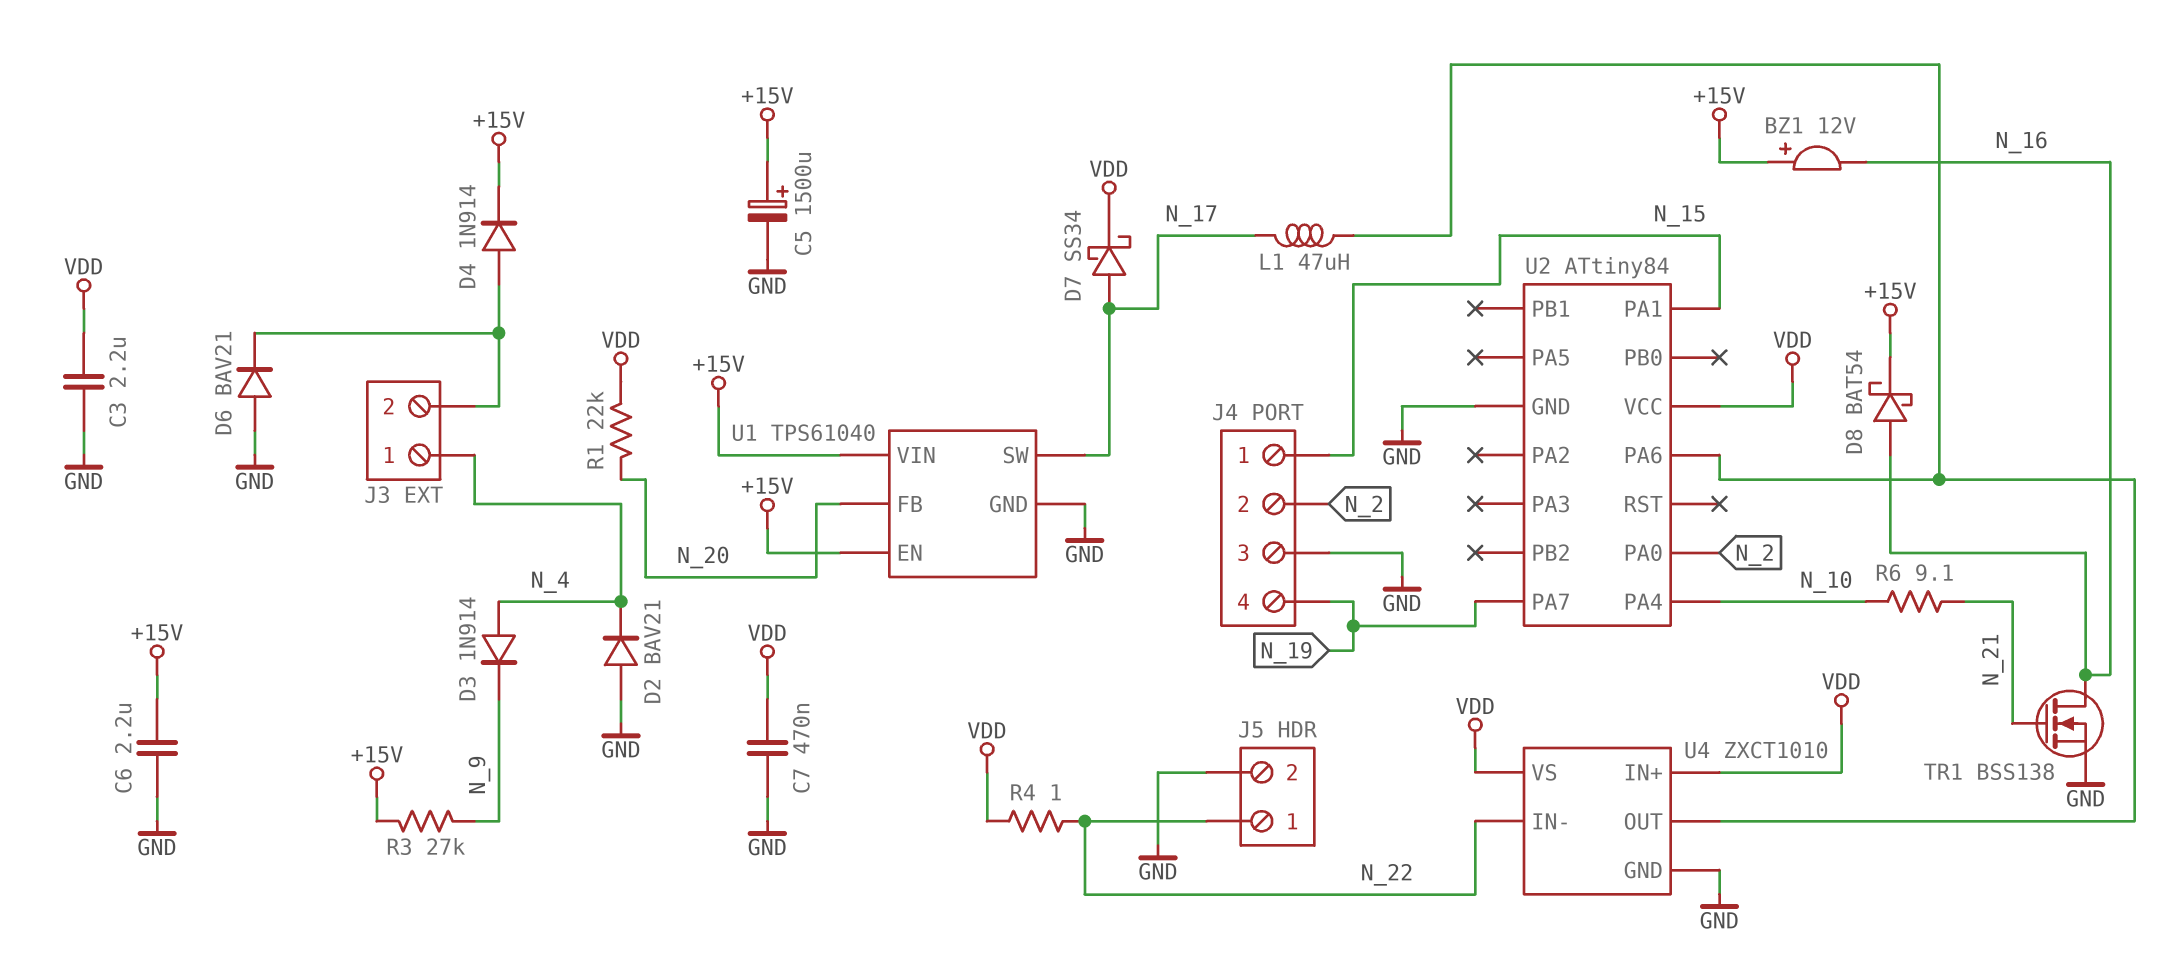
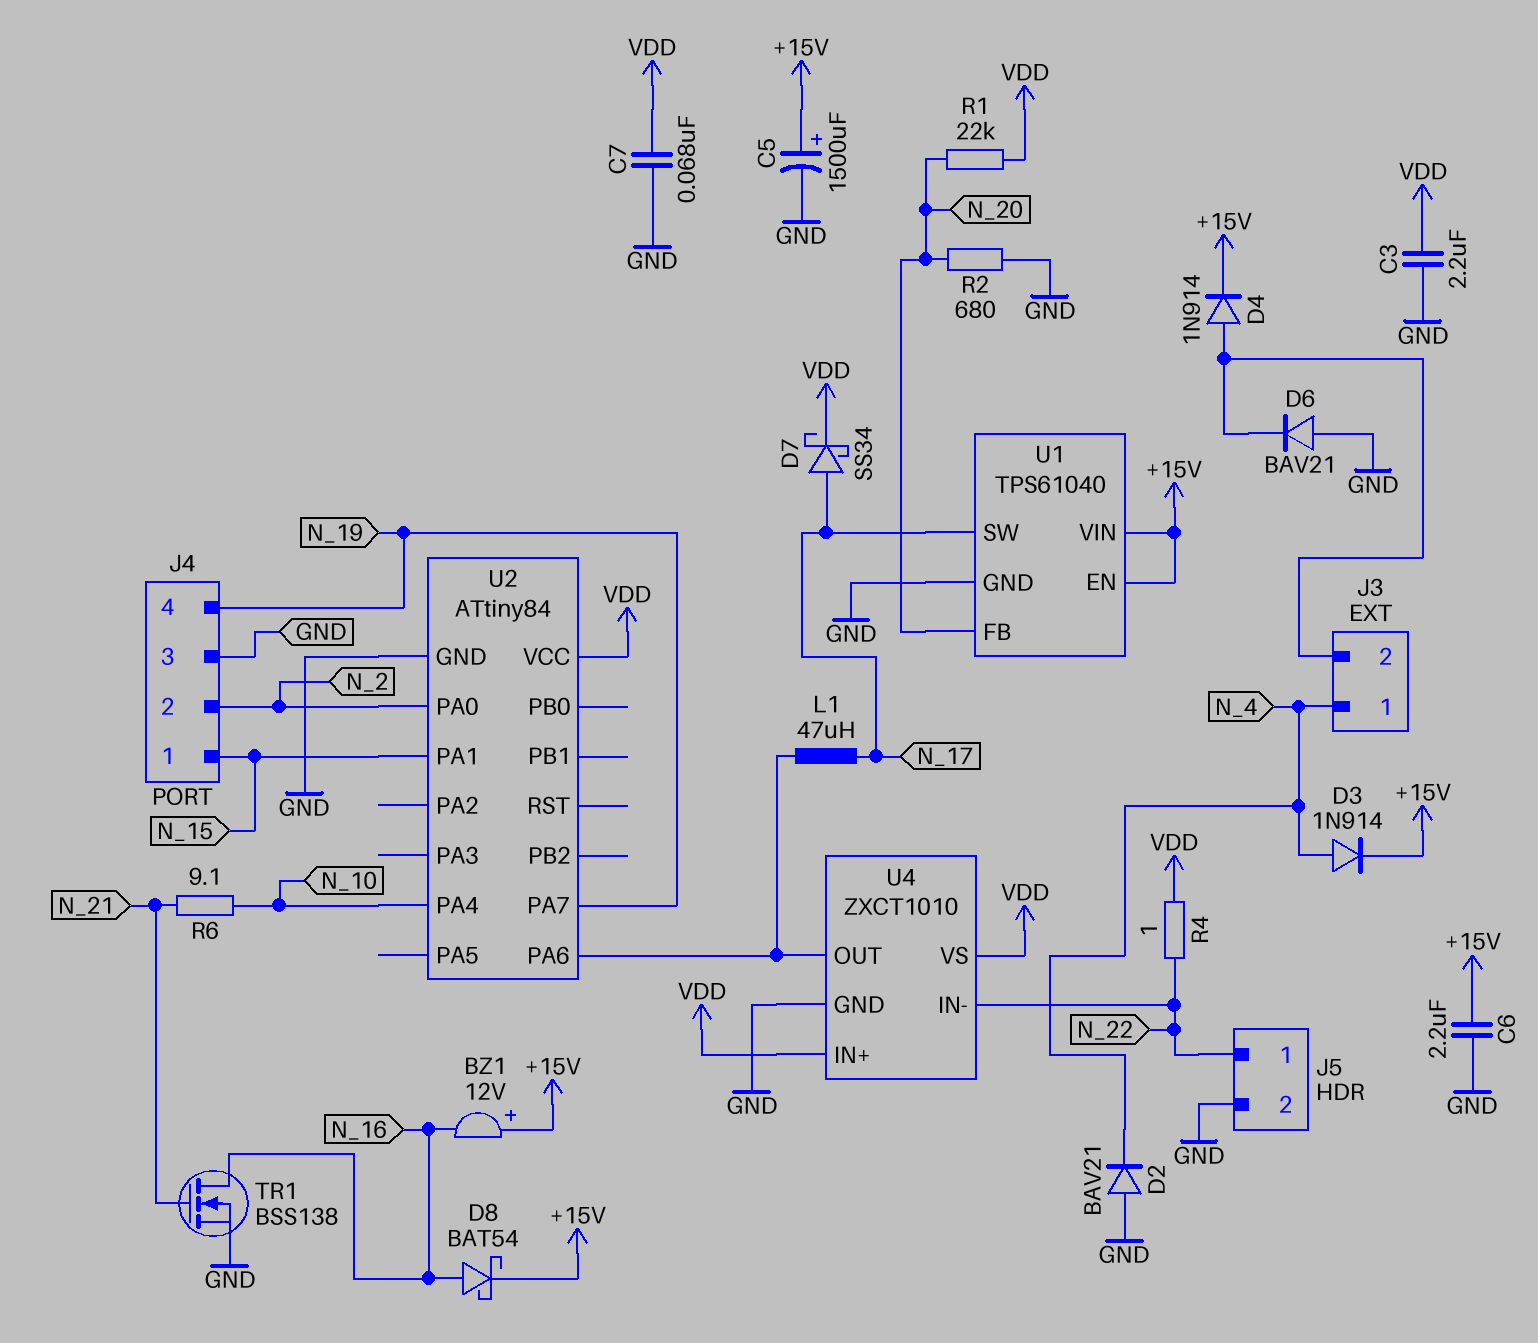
C7: 470nF (GND, VDD) -> 68nF (GND, VDD)
D3: diode 1N914 (A N_4, K N_9) -> diode 1N914 (A N_4, K +15V)
R2: none -> 680 (GND, N_20)
R3: 27k (+15V, N_9) -> none

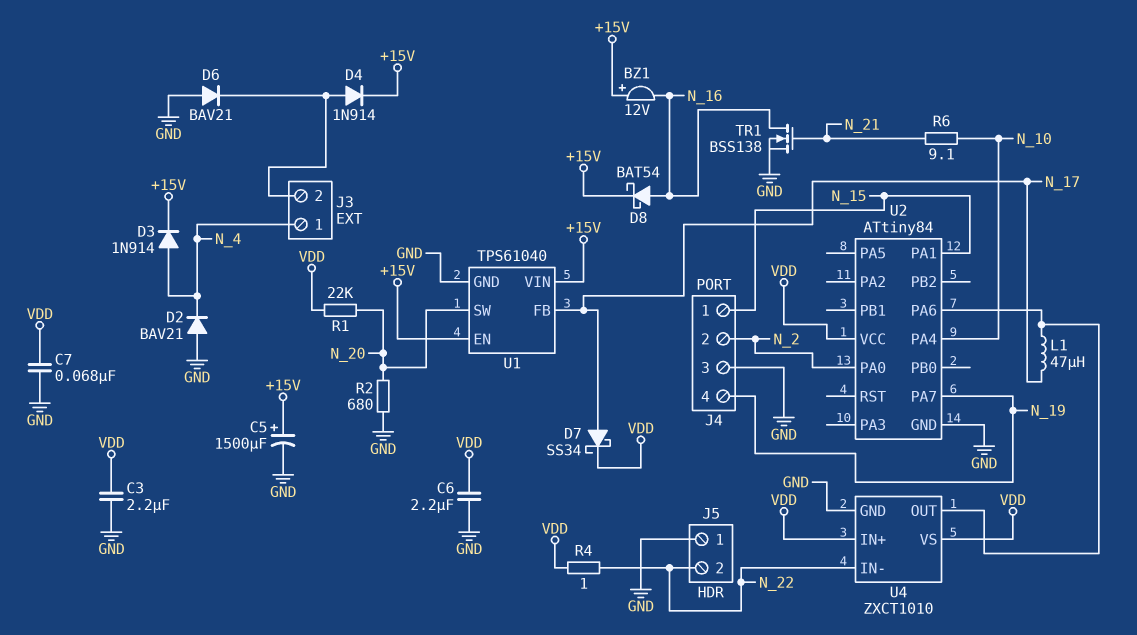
C6: 2.2uF (+15V, GND) -> 2.2uF (GND, VDD)
J5 pin 1: N_22 -> GND
J5 pin 2: GND -> N_22
U1 pin FB: N_20 -> N_17
U1 pin SW: N_17 -> N_20

